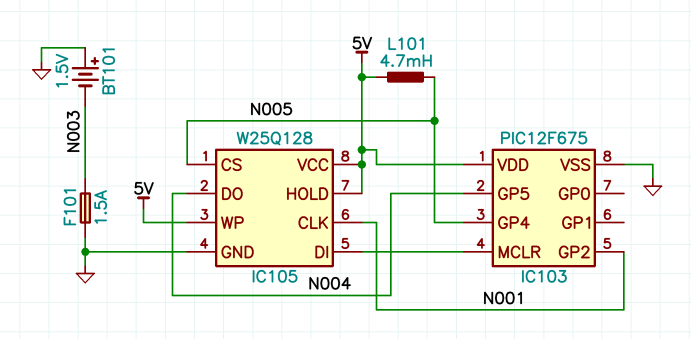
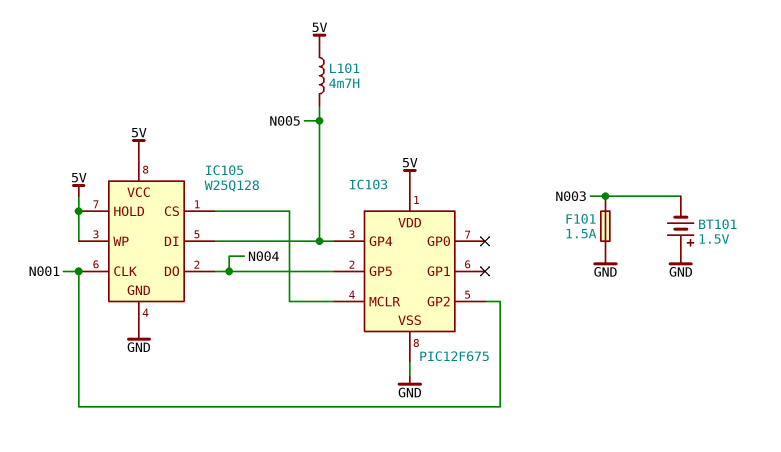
IC105 pin CS: N005 -> IC103/MCLR
IC105 pin DI: IC103/MCLR -> N005

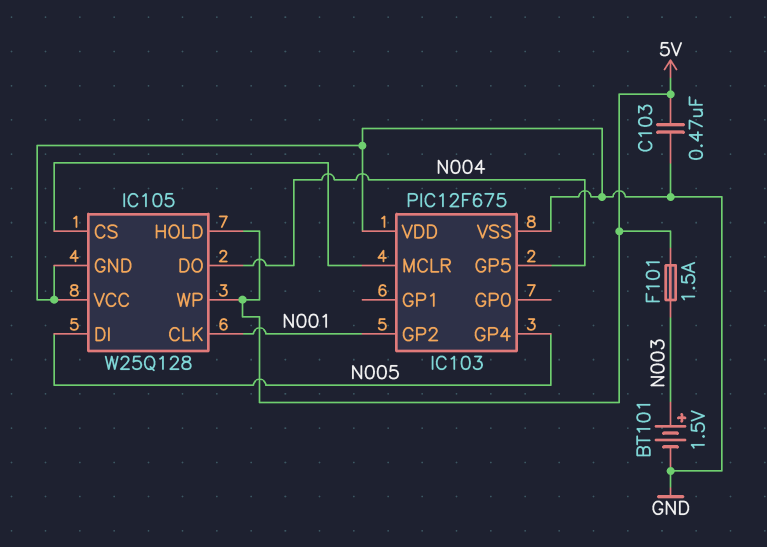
BT101: 1.5V (plus GND, minus N003) -> 1.5V (plus N003, minus GND)
C103: none -> 470nF (5V, GND)
F101: 1.5A (GND, N003) -> 1.5A (5V, N003)
IC103 pin VDD: 5V -> GND
IC105 pin VCC: 5V -> GND
L101: 4.7mH (5V, N005) -> none

